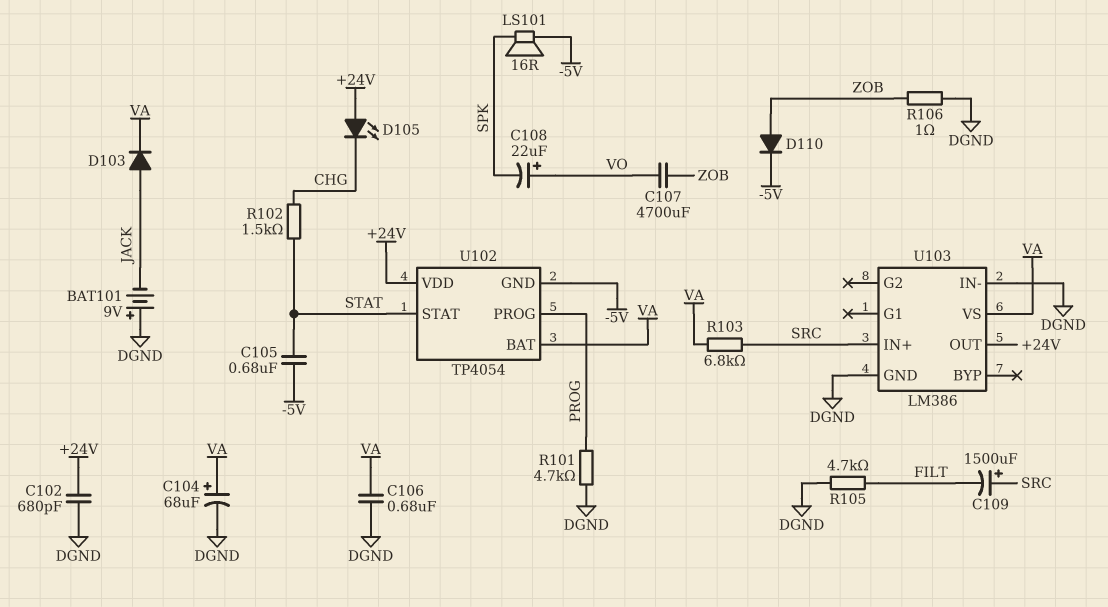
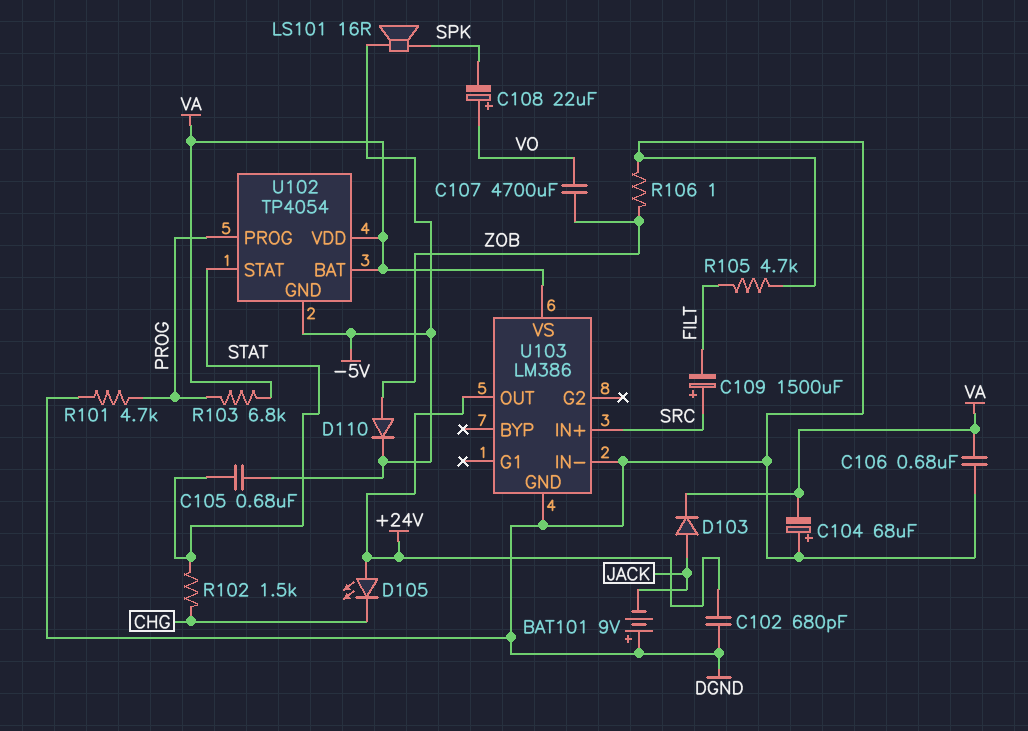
C104: 68uF (plus VA, minus DGND) -> 68uF (plus DGND, minus VA)
R103: 6.8k (SRC, VA) -> 6.8k (PROG, VA)
U102 pin VDD: +24V -> VA

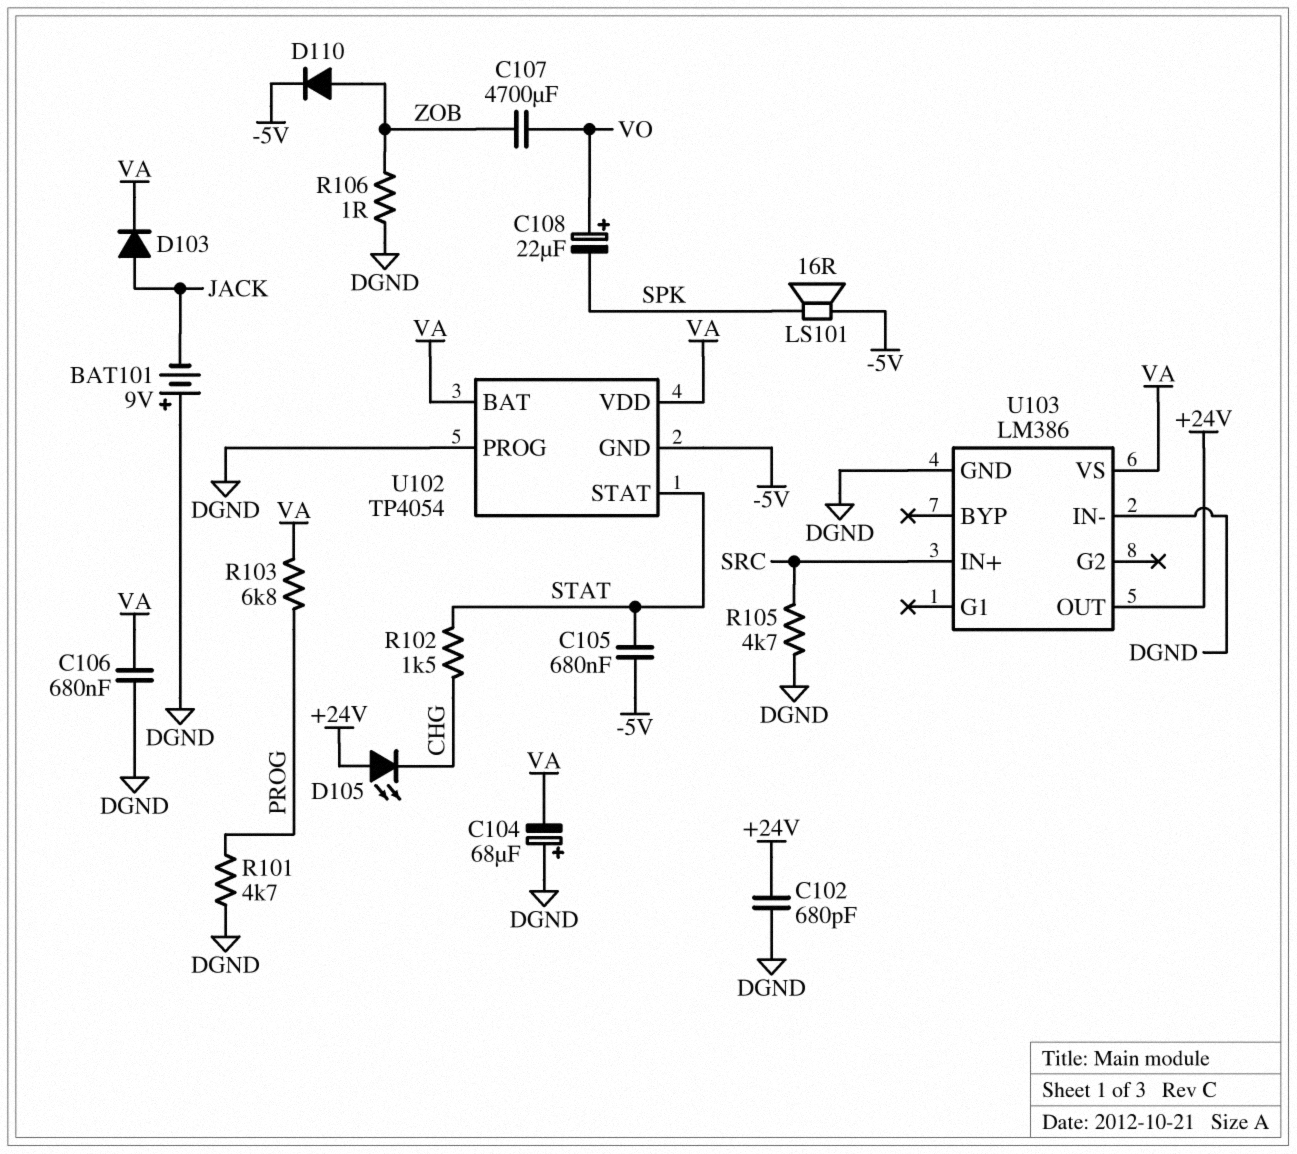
C109: 1500uF (plus SRC, minus FILT) -> none
R105: 4.7k (DGND, FILT) -> 4.7k (DGND, SRC)
U102 pin PROG: PROG -> DGND

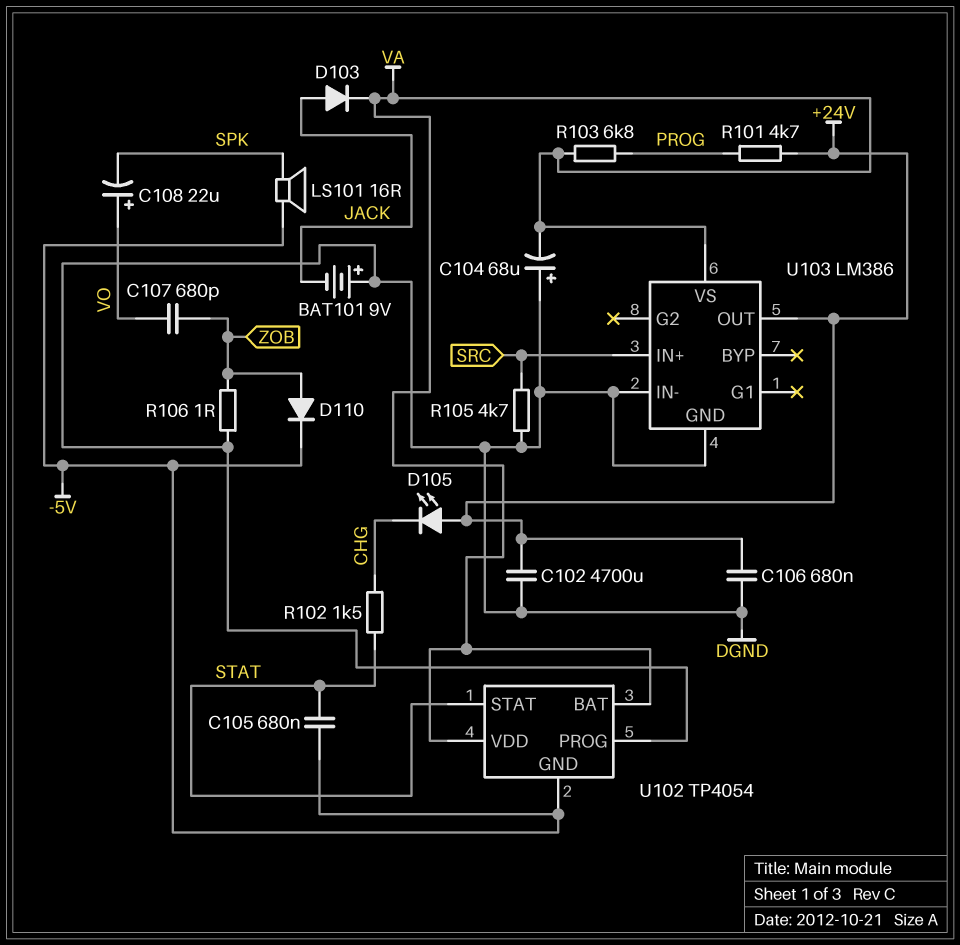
C102: 680pF (+24V, DGND) -> 4700uF (+24V, DGND)
C106: 680nF (DGND, VA) -> 680nF (+24V, DGND)
C107: 4700uF (VO, ZOB) -> 680pF (VO, ZOB)
R101: 4.7k (DGND, PROG) -> 4.7k (+24V, PROG)

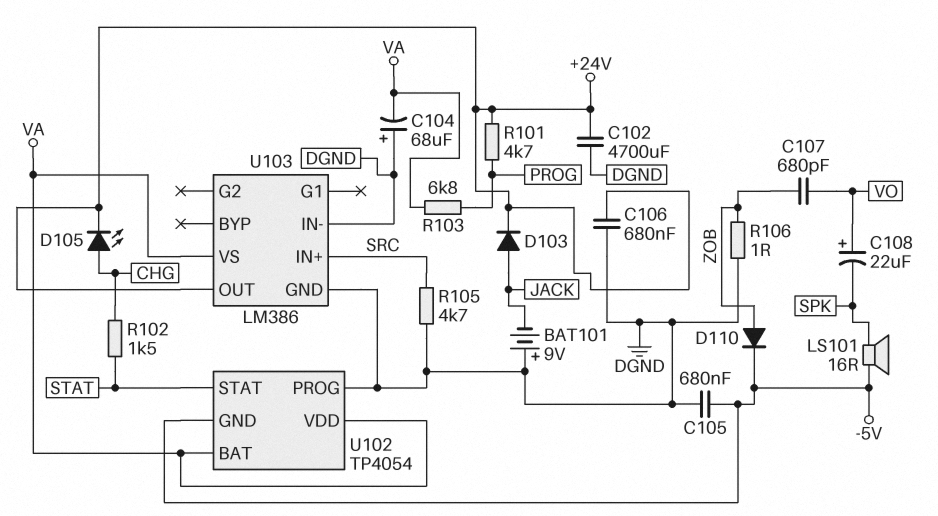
C105: 680nF (-5V, STAT) -> 680nF (-5V, DGND)
D103: diode (A JACK, K VA) -> diode (A JACK, K +24V)
D105: LED (A +24V, K CHG) -> LED (A CHG, K +24V)

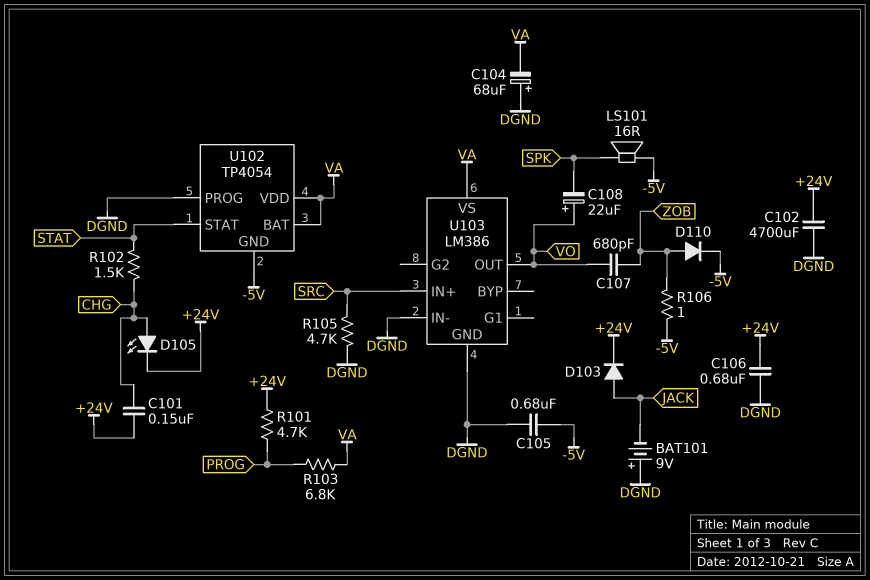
C101: none -> 150nF (+24V, CHG)
R106: 1 (DGND, ZOB) -> 1 (-5V, ZOB)
U103 pin OUT: +24V -> VO

